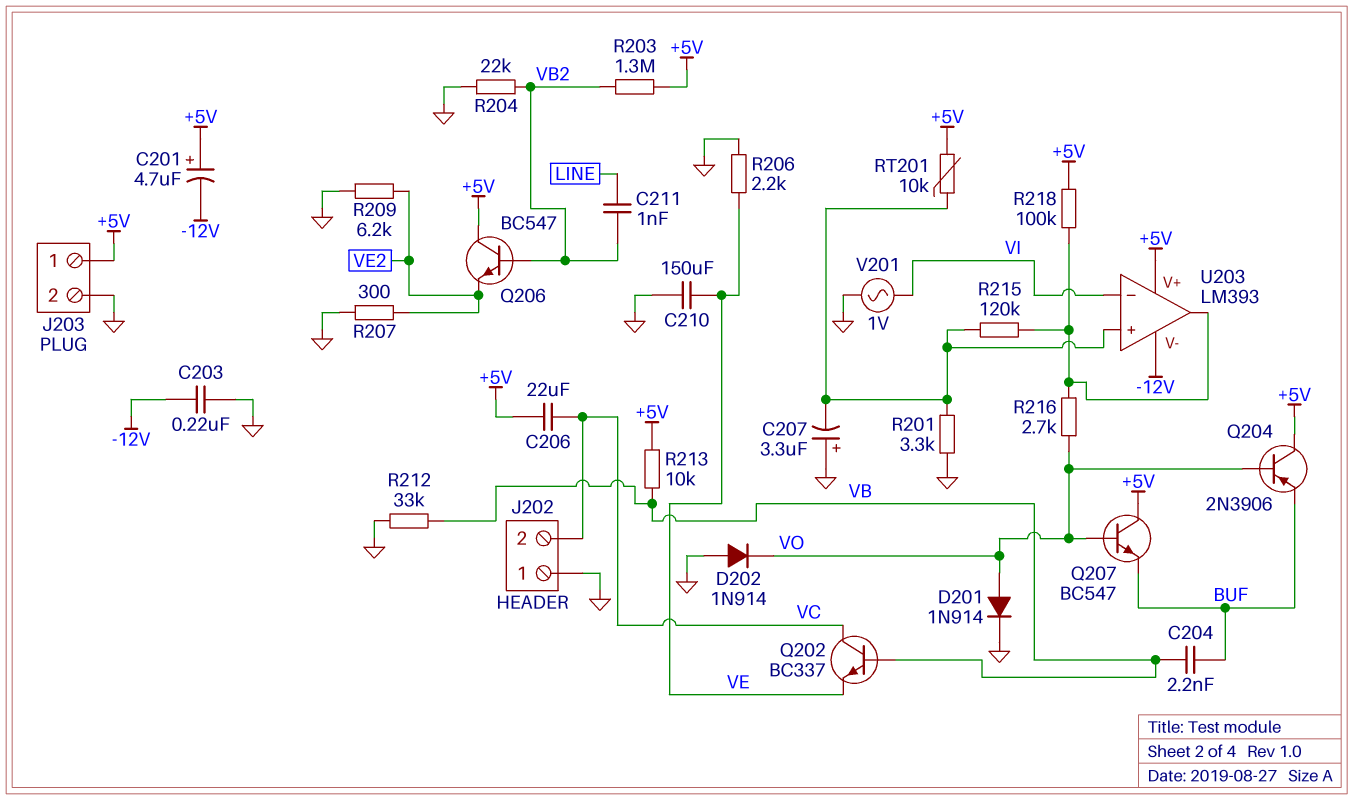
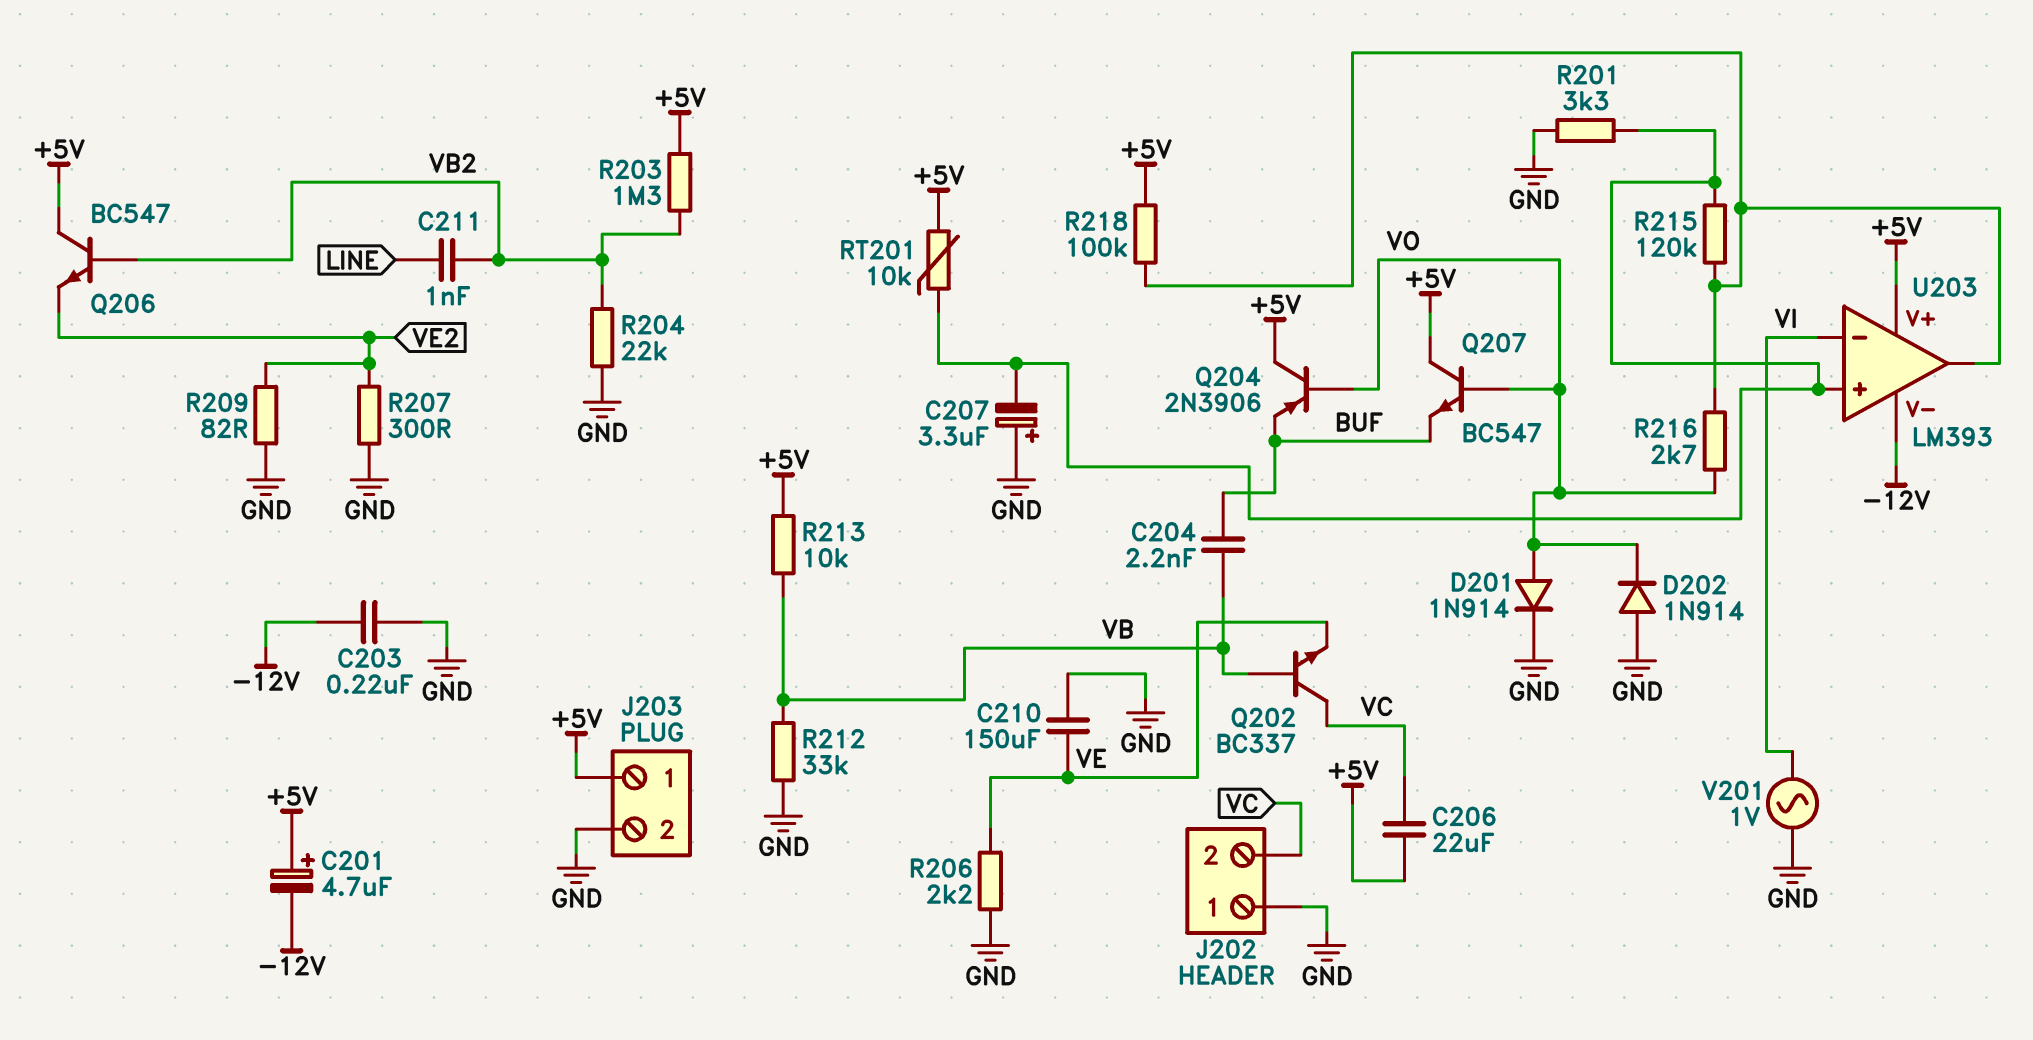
R209: 6.2k (GND, VE2) -> 82 (GND, VE2)

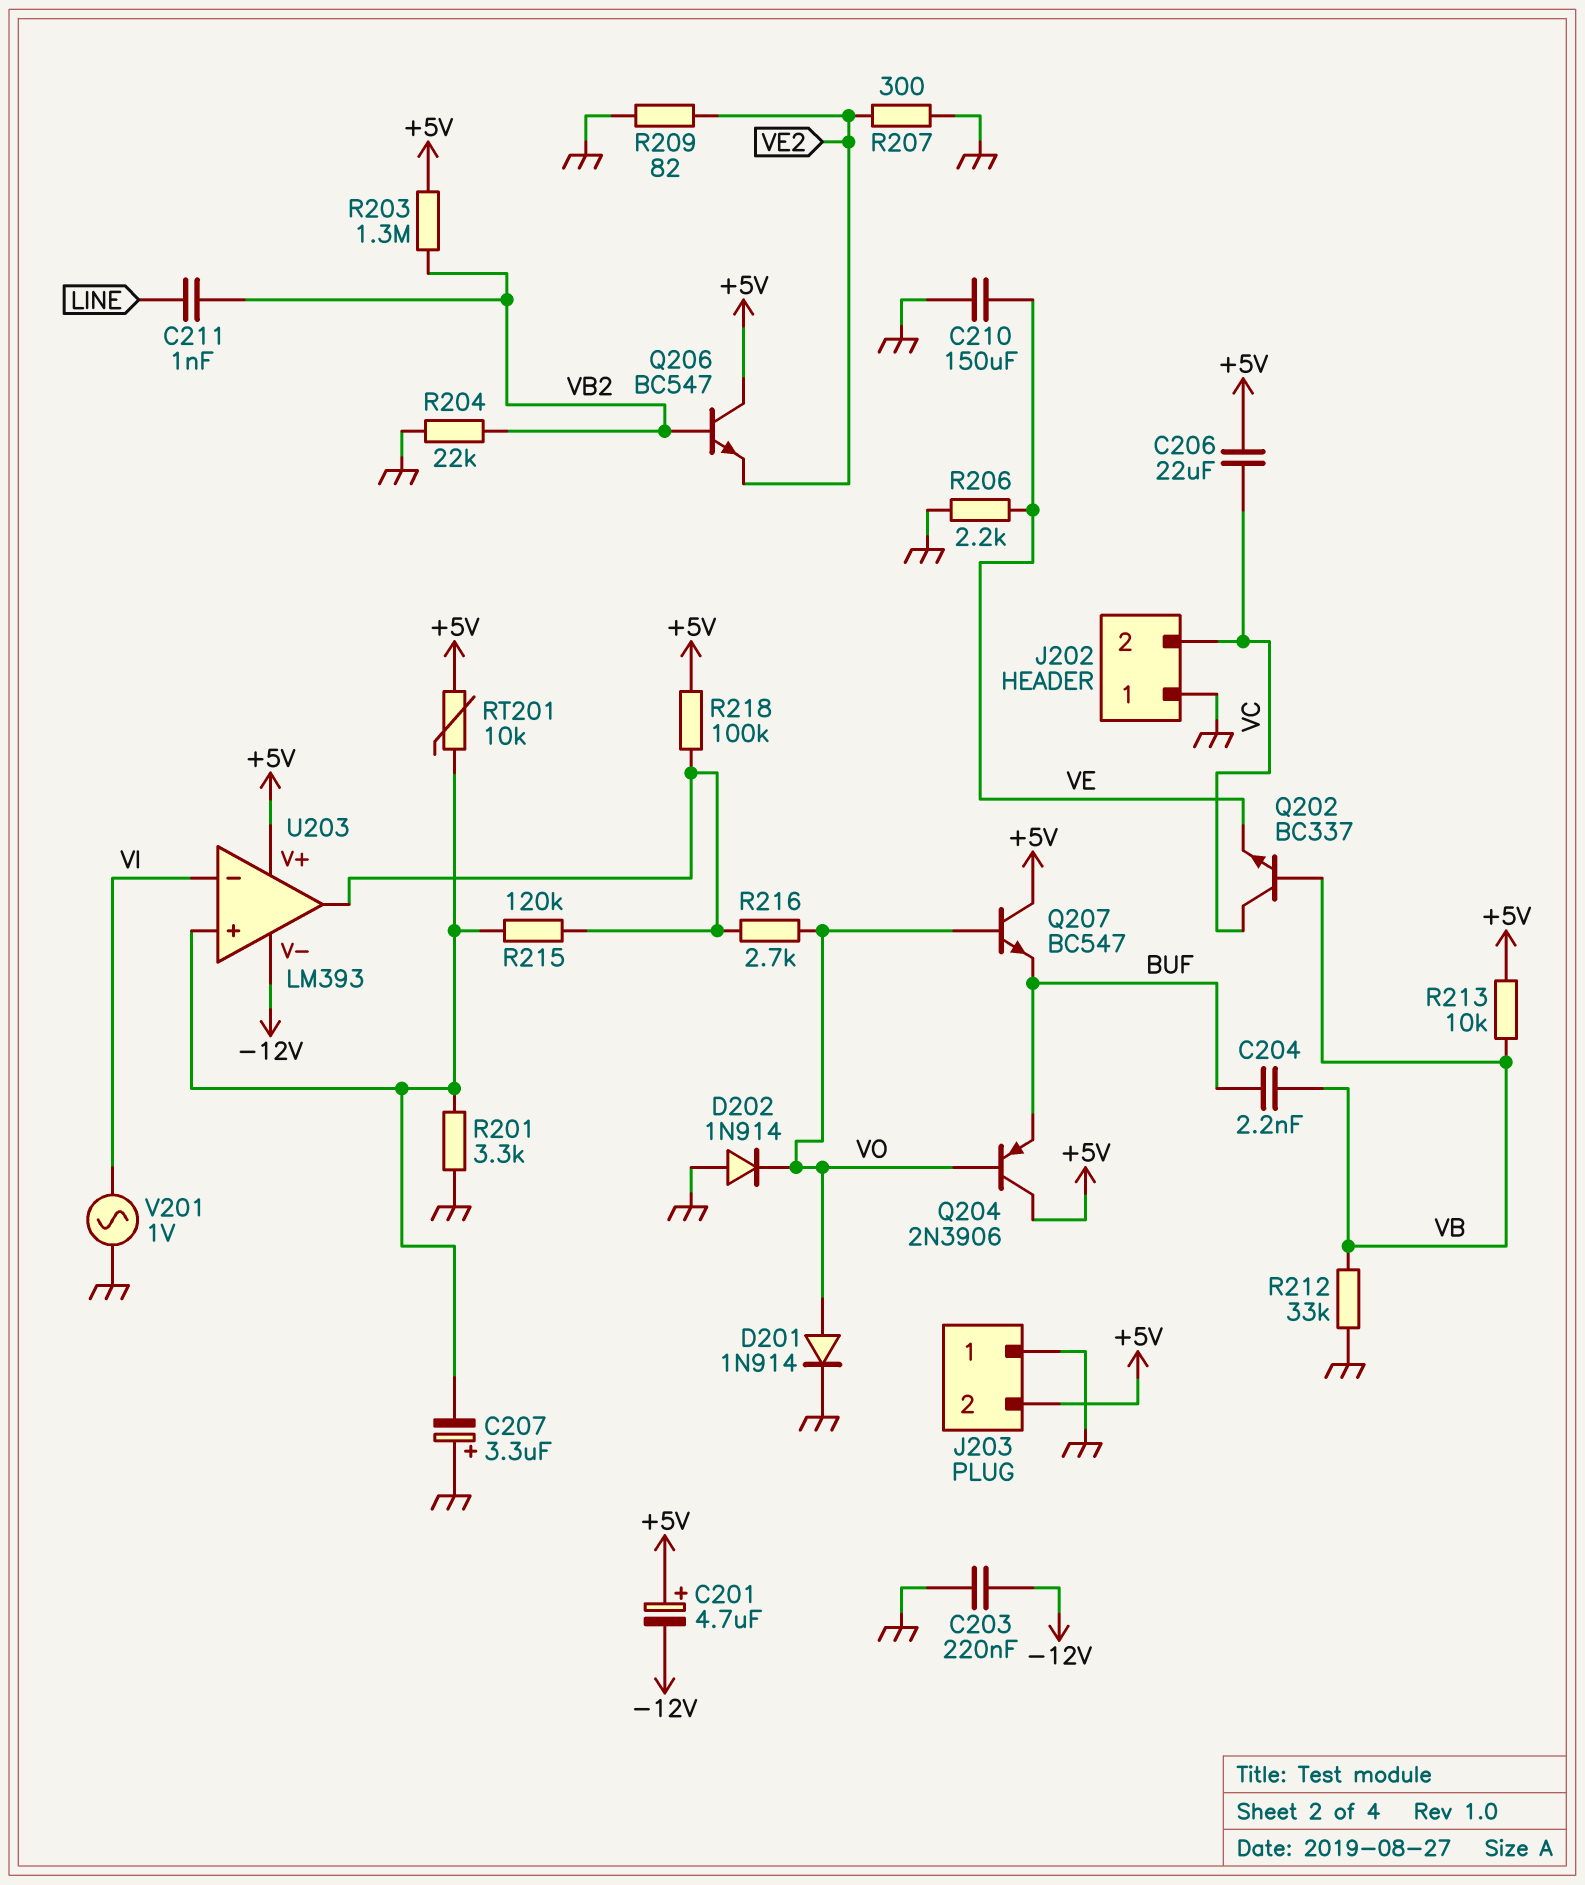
J203 pin 1: +5V -> GND
J203 pin 2: GND -> +5V

